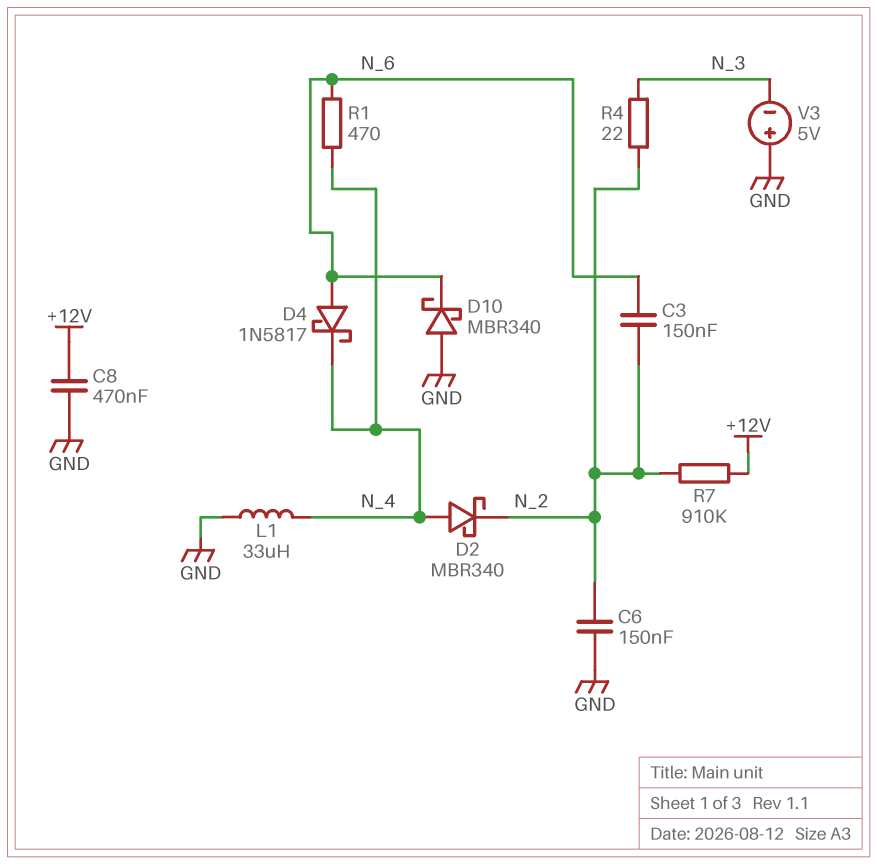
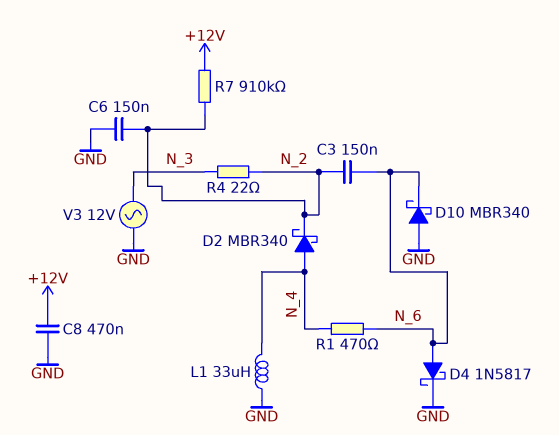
D4: schottky 1N5817 (A N_6, K N_4) -> schottky 1N5817 (A N_6, K GND)
V3: 5V (plus GND, minus N_3) -> AC 12V (GND, N_3)

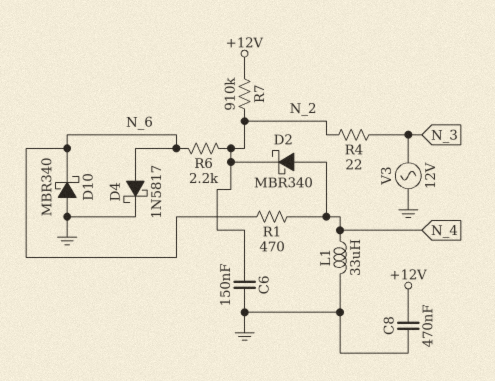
C3: 150nF (N_2, N_6) -> none
R6: none -> 2.2k (N_2, N_6)

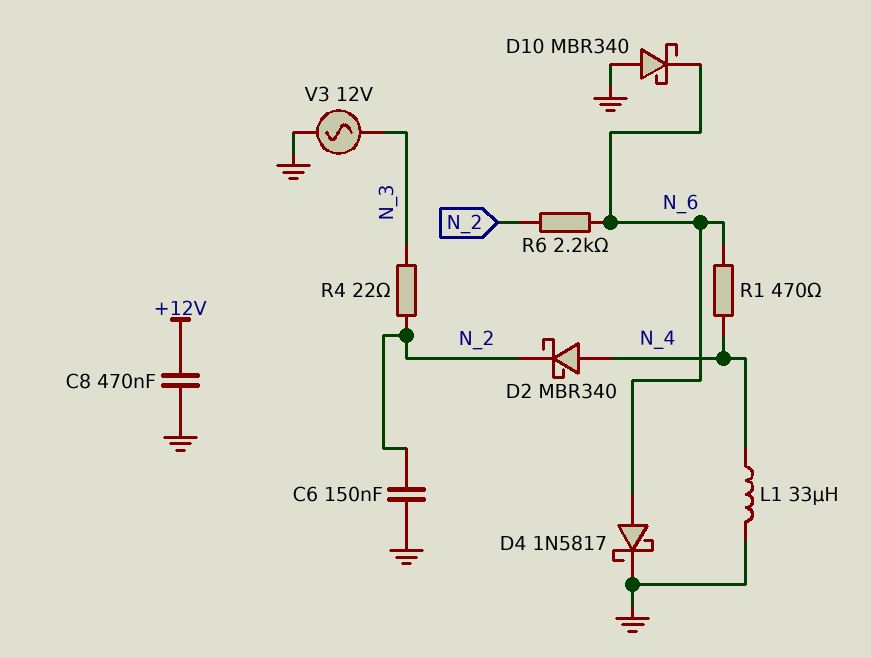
R7: 910k (+12V, N_2) -> none

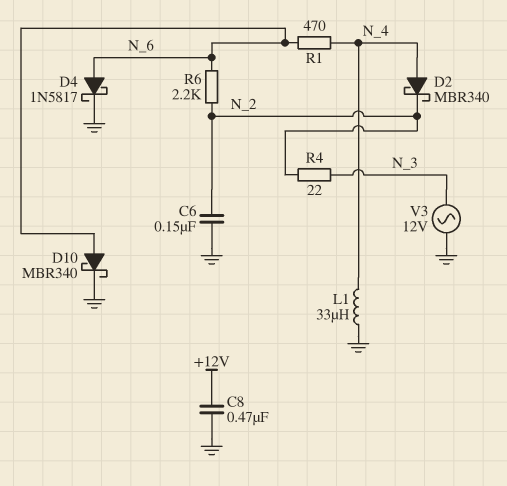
D10: schottky MBR340 (A GND, K N_6) -> schottky MBR340 (A N_6, K GND)

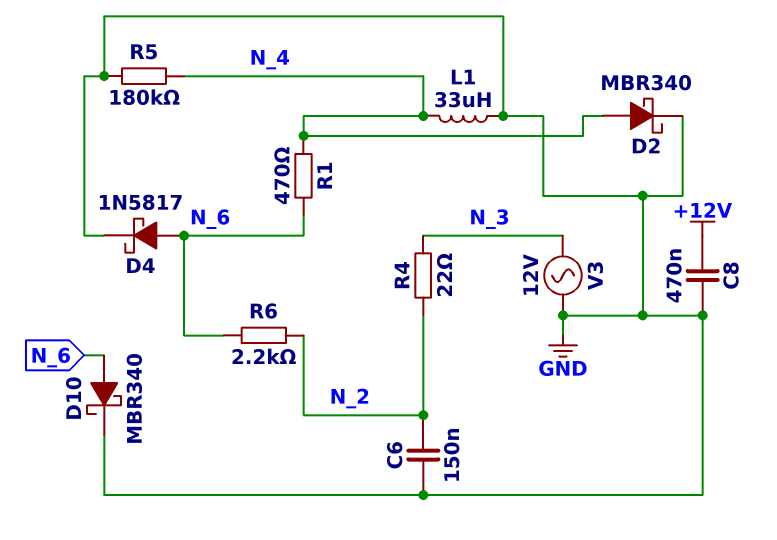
D2: schottky MBR340 (A N_4, K N_2) -> schottky MBR340 (A N_4, K GND)
R5: none -> 180k (GND, N_4)

